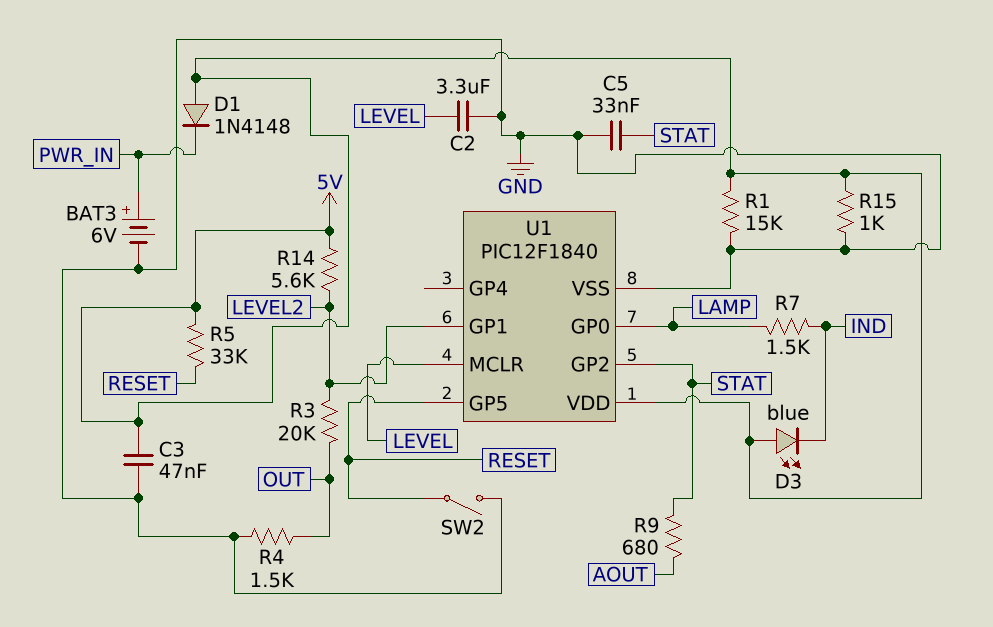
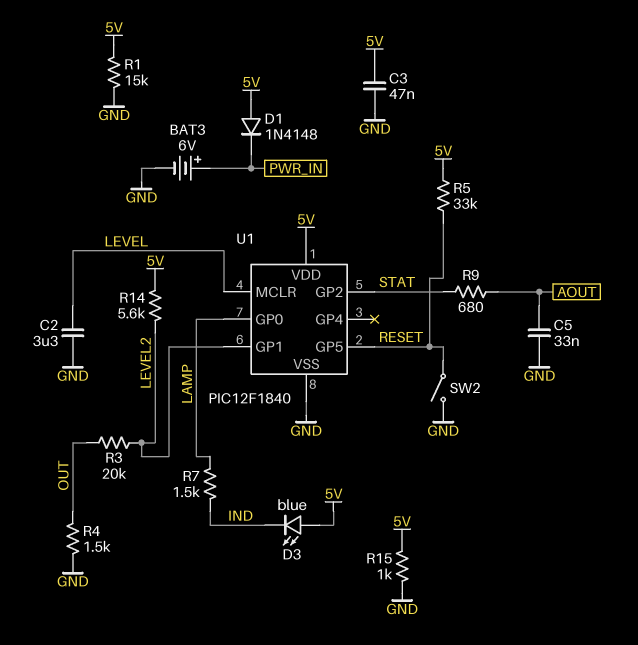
C5: 33nF (GND, STAT) -> 33nF (AOUT, GND)

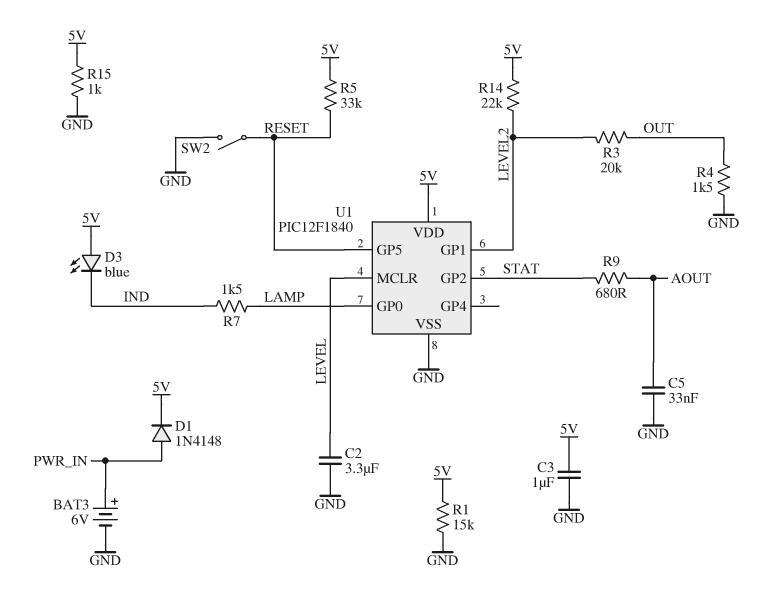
C3: 47nF (5V, GND) -> 1uF (5V, GND)
D1: diode 1N4148 (A 5V, K PWR_IN) -> diode 1N4148 (A PWR_IN, K 5V)
R14: 5.6k (5V, LEVEL2) -> 22k (5V, LEVEL2)

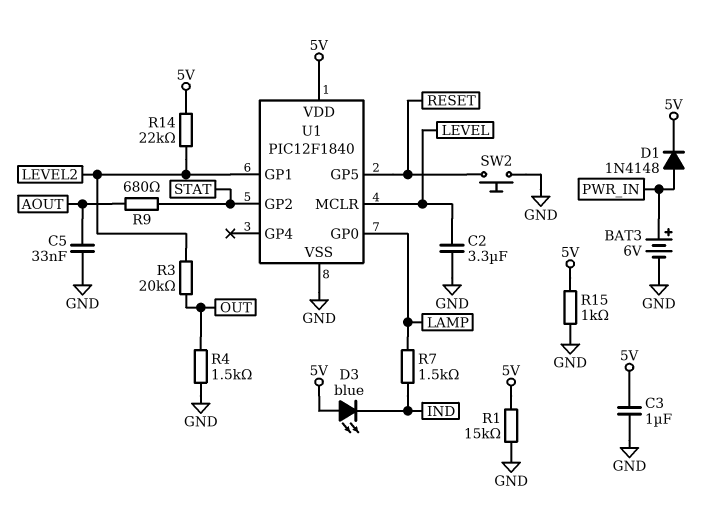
R5: 33k (5V, RESET) -> none
SW2: switch (GND, RESET) -> button (GND, RESET)

